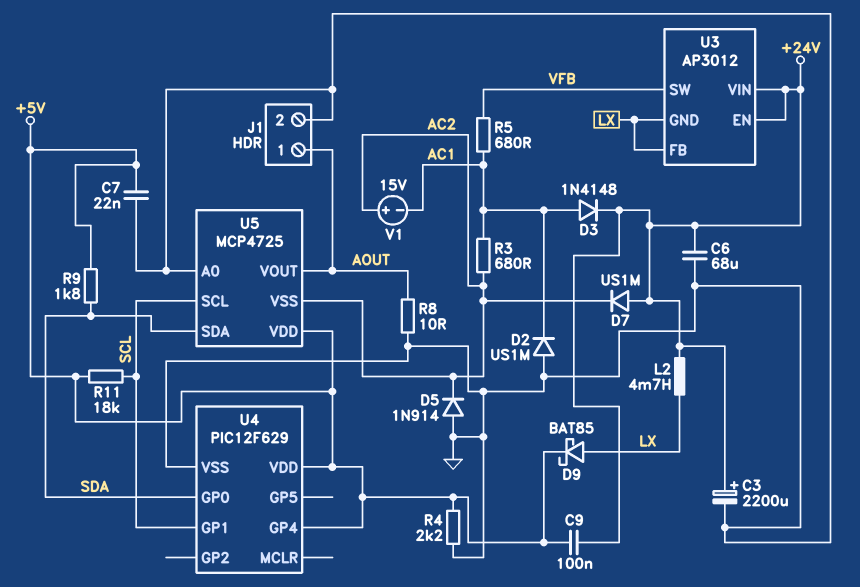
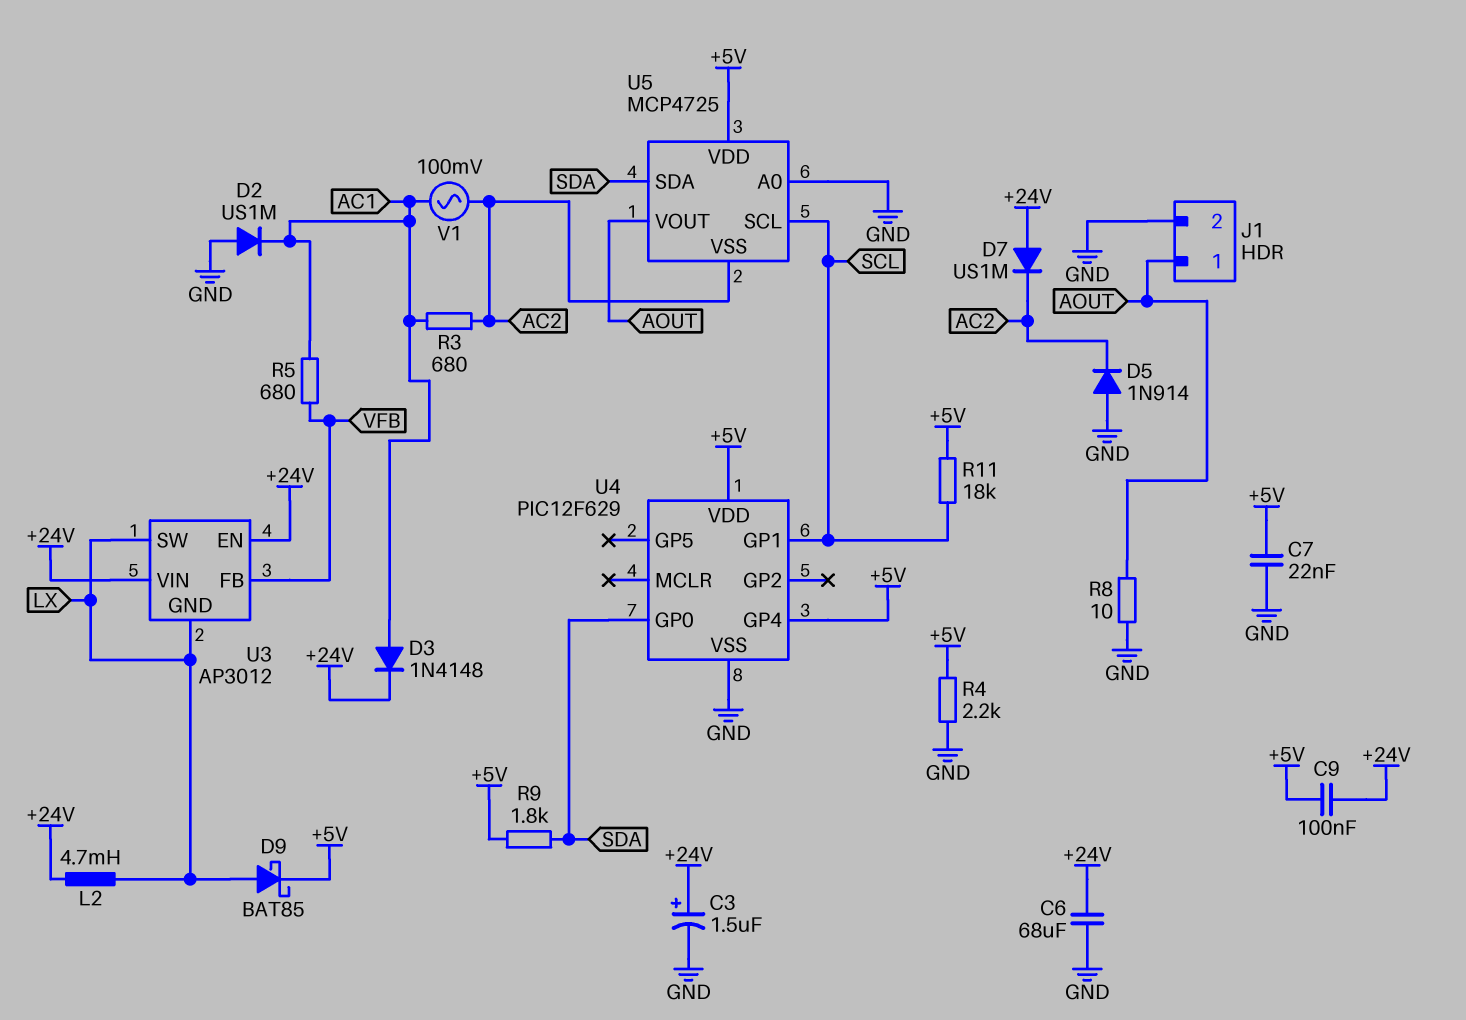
C3: 2200uF (plus +24V, minus GND) -> 1.5uF (plus +24V, minus GND)
U3 pin FB: LX -> VFB
U3 pin SW: VFB -> LX
V1: 15V (plus AC2, minus AC1) -> AC 100mV (AC1, AC2)

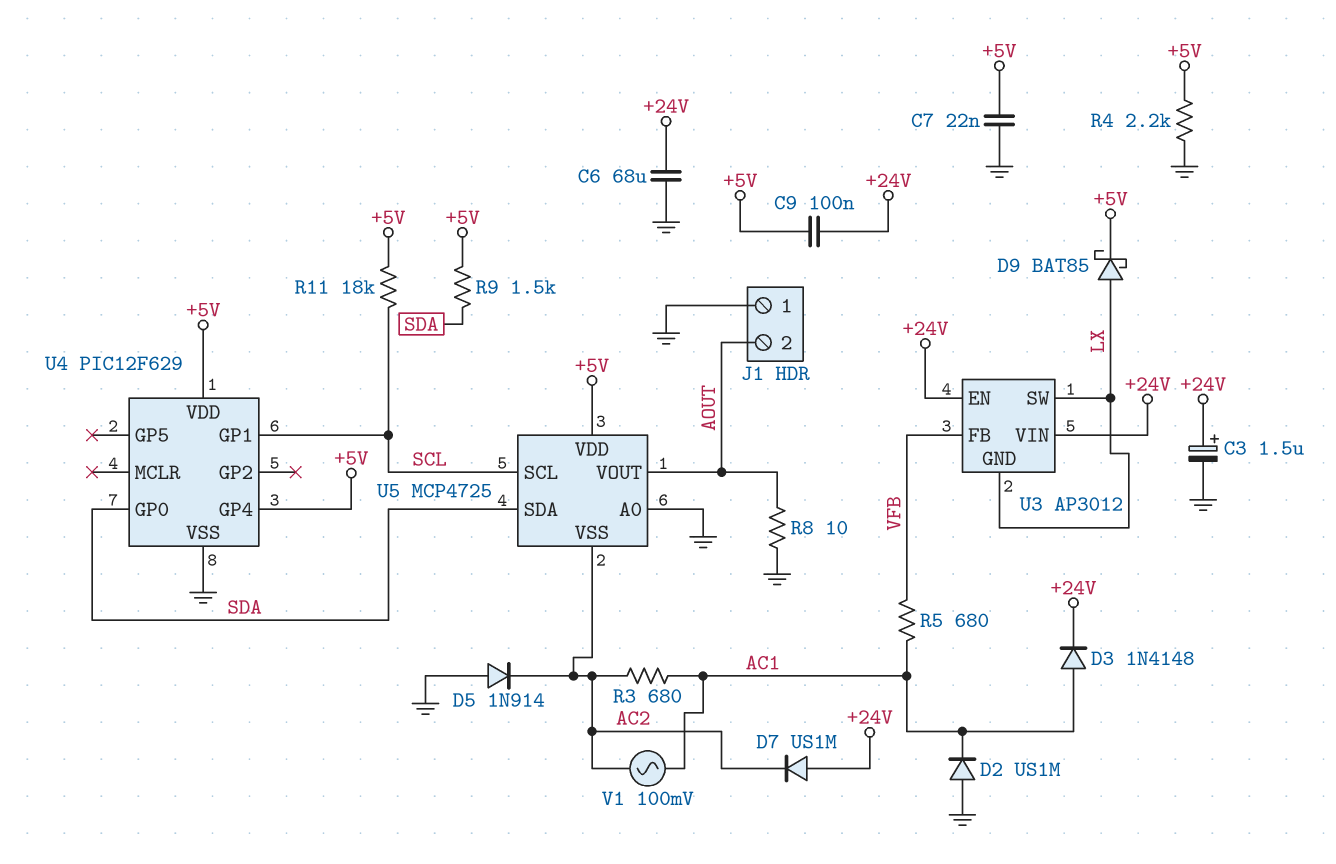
J1 pin 1: AOUT -> GND
J1 pin 2: GND -> AOUT
L2: 4.7mH (+24V, LX) -> none
R9: 1.8k (+5V, SDA) -> 1.5k (+5V, SDA)

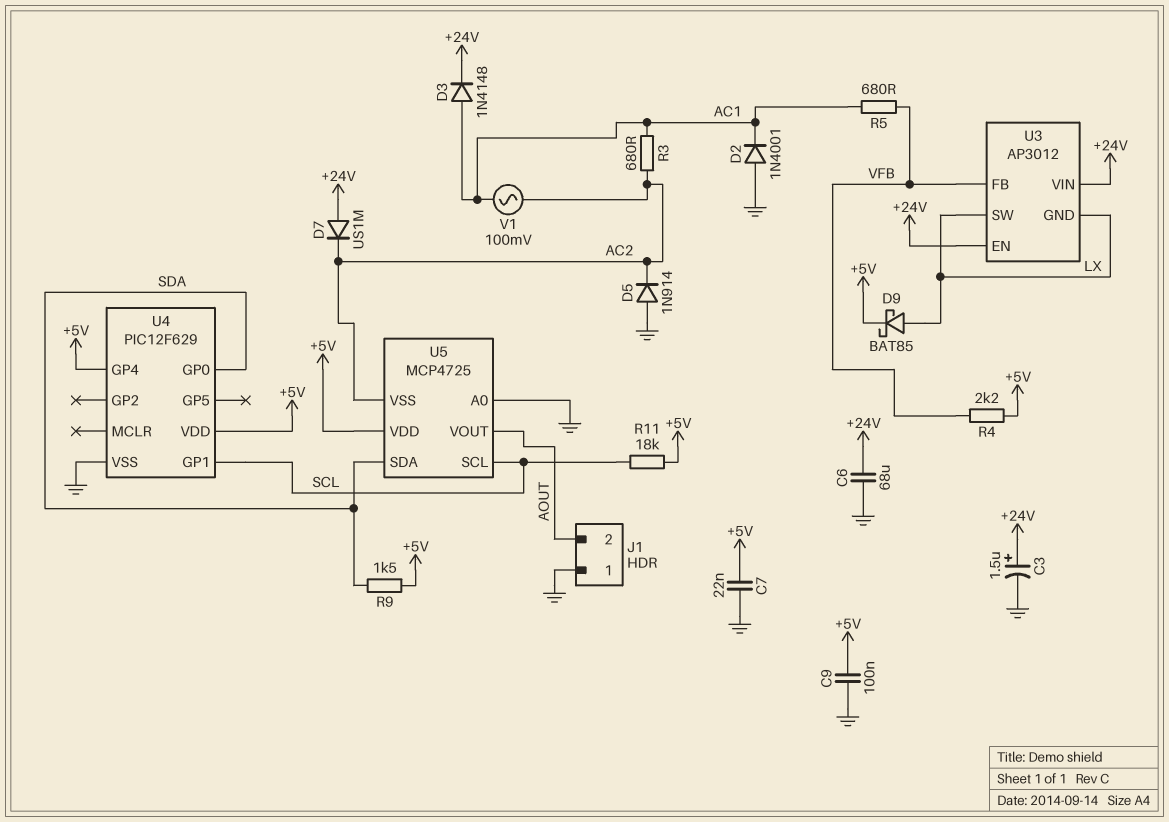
C9: 100nF (+5V, +24V) -> 100nF (+5V, GND)
D2: diode US1M (A GND, K AC1) -> diode 1N4001 (A GND, K AC1)
R4: 2.2k (+5V, GND) -> 2.2k (+5V, VFB)
R8: 10 (AOUT, GND) -> none

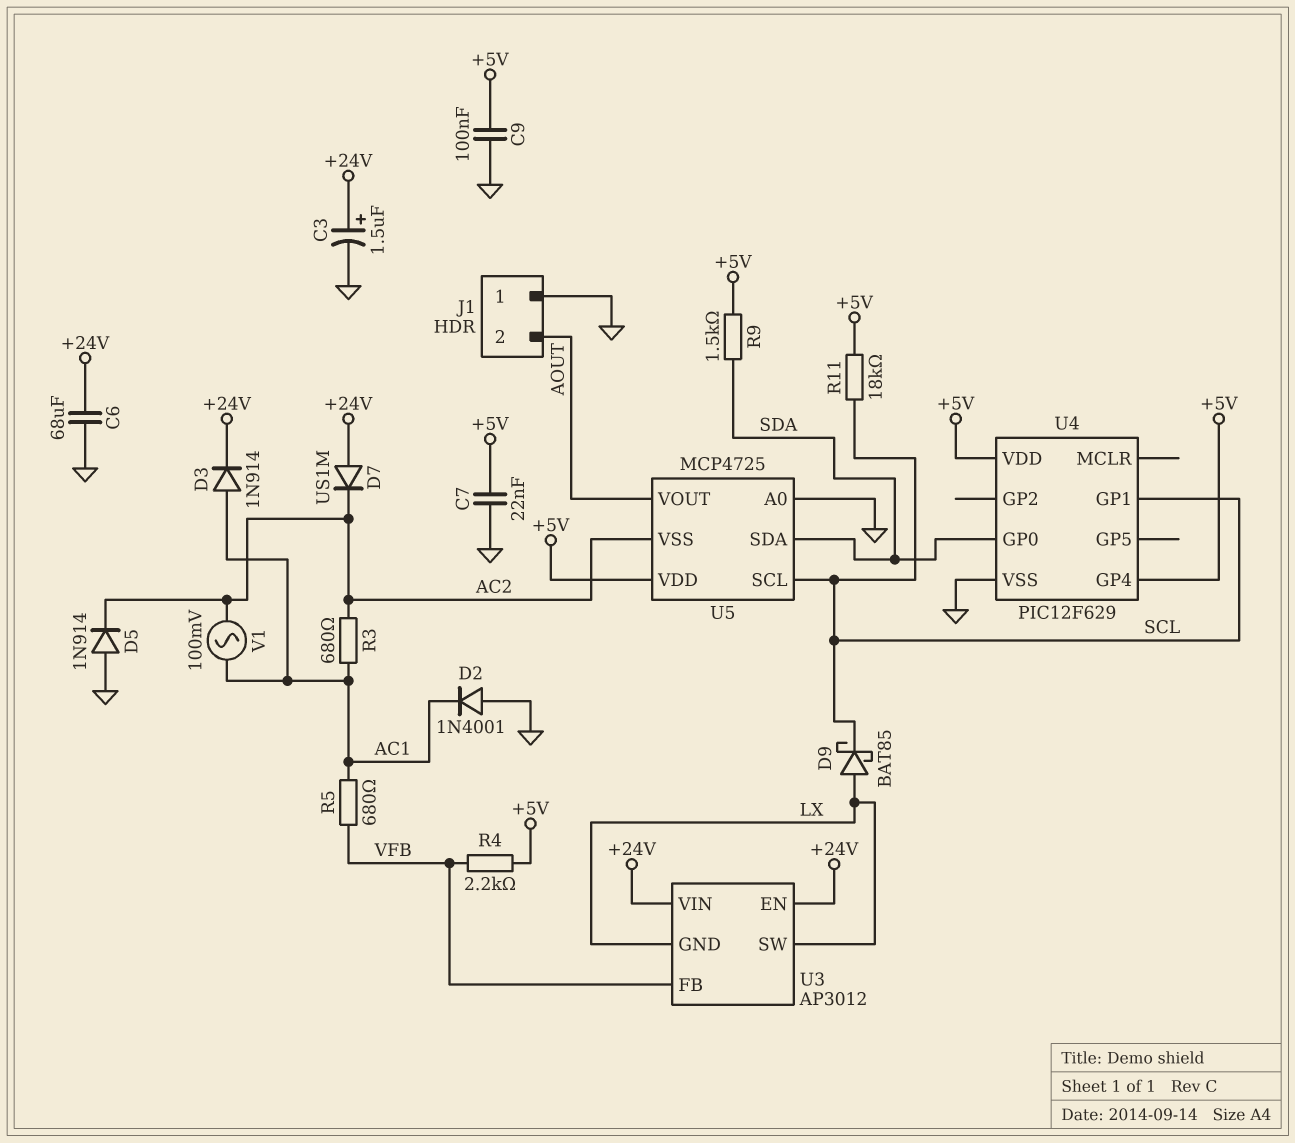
D3: diode 1N4148 (A AC1, K +24V) -> diode 1N914 (A AC1, K +24V)
D9: schottky BAT85 (A LX, K +5V) -> schottky BAT85 (A LX, K SCL)

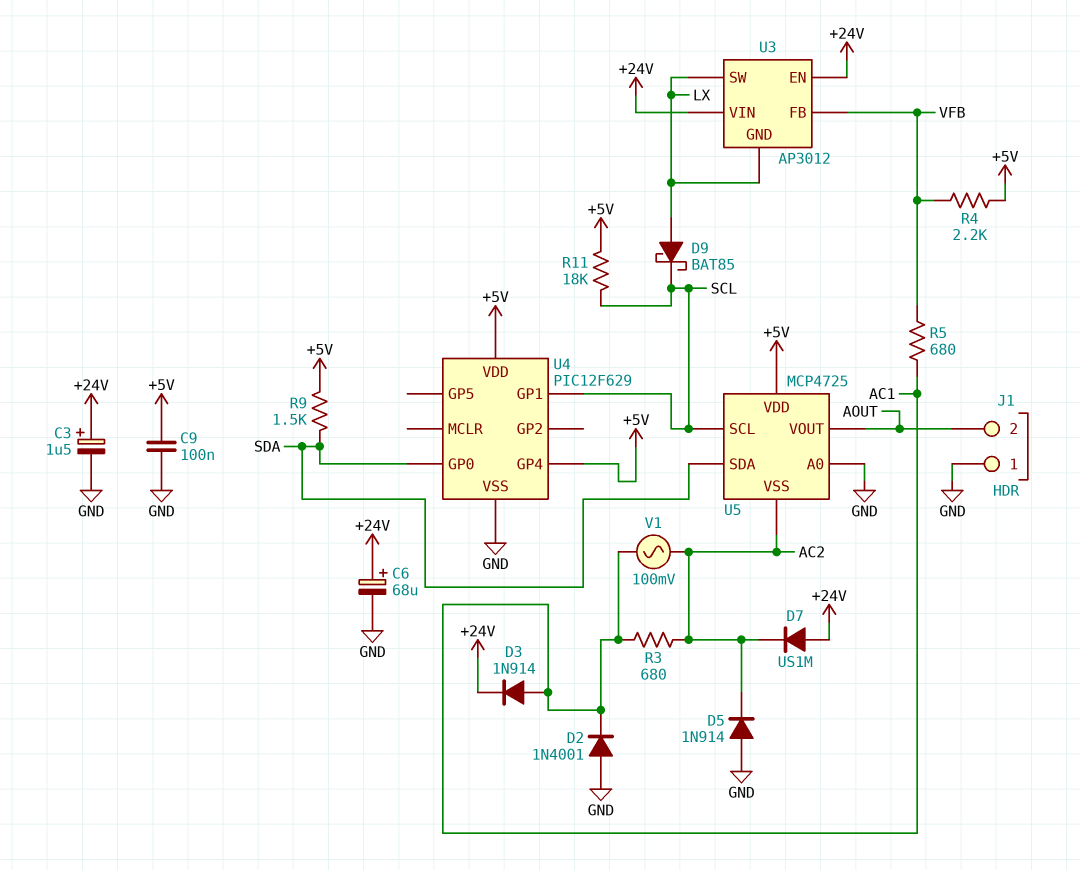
C6: 68uF (+24V, GND) -> 68uF (plus +24V, minus GND)
C7: 22nF (+5V, GND) -> none

